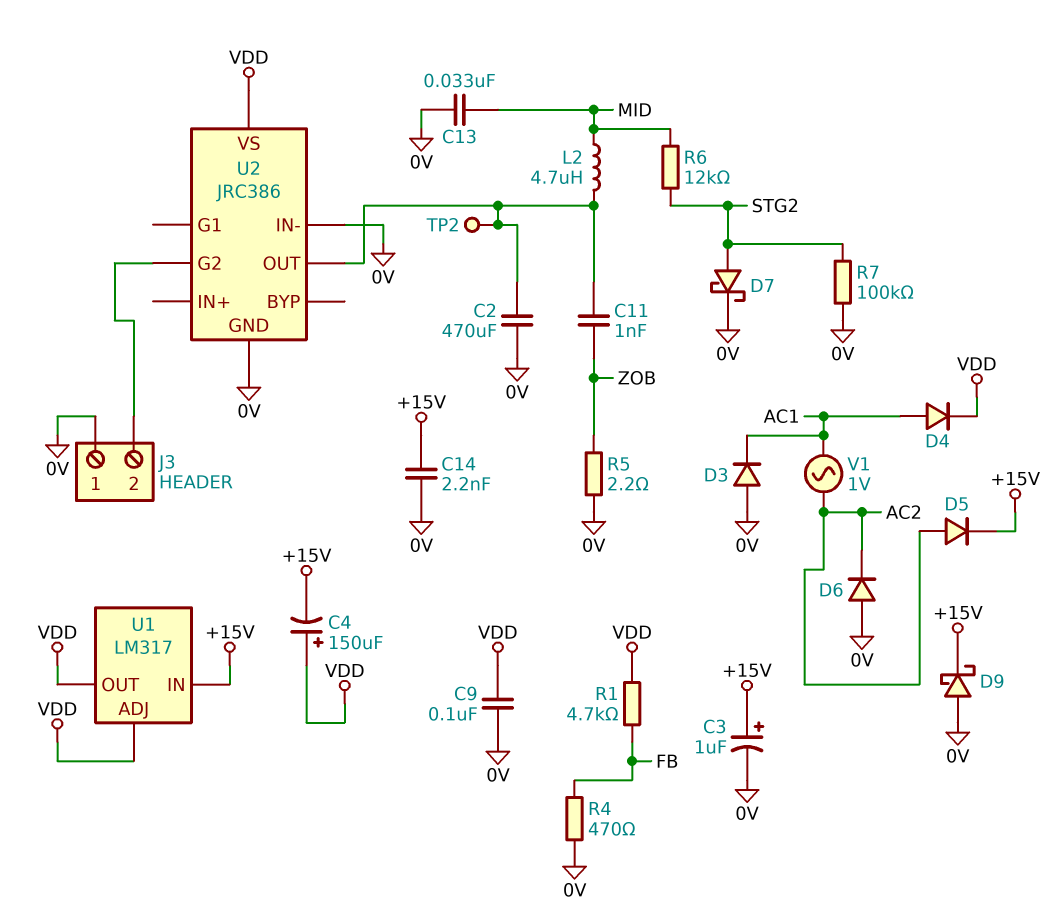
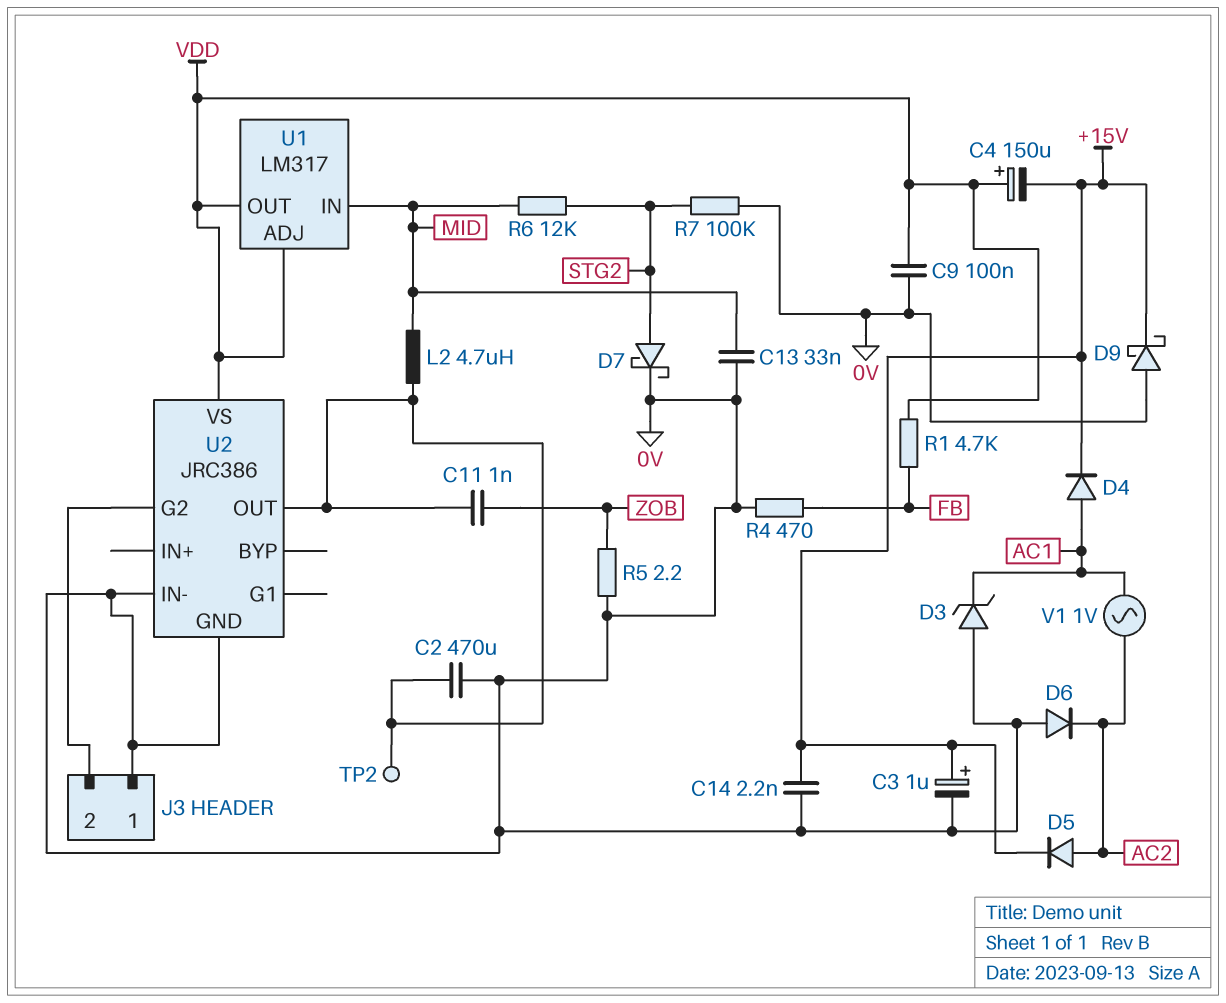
D3: diode (A 0V, K AC1) -> zener (A 0V, K AC1)
D4: diode (A AC1, K VDD) -> diode (A AC1, K +15V)
U1 pin IN: +15V -> MID

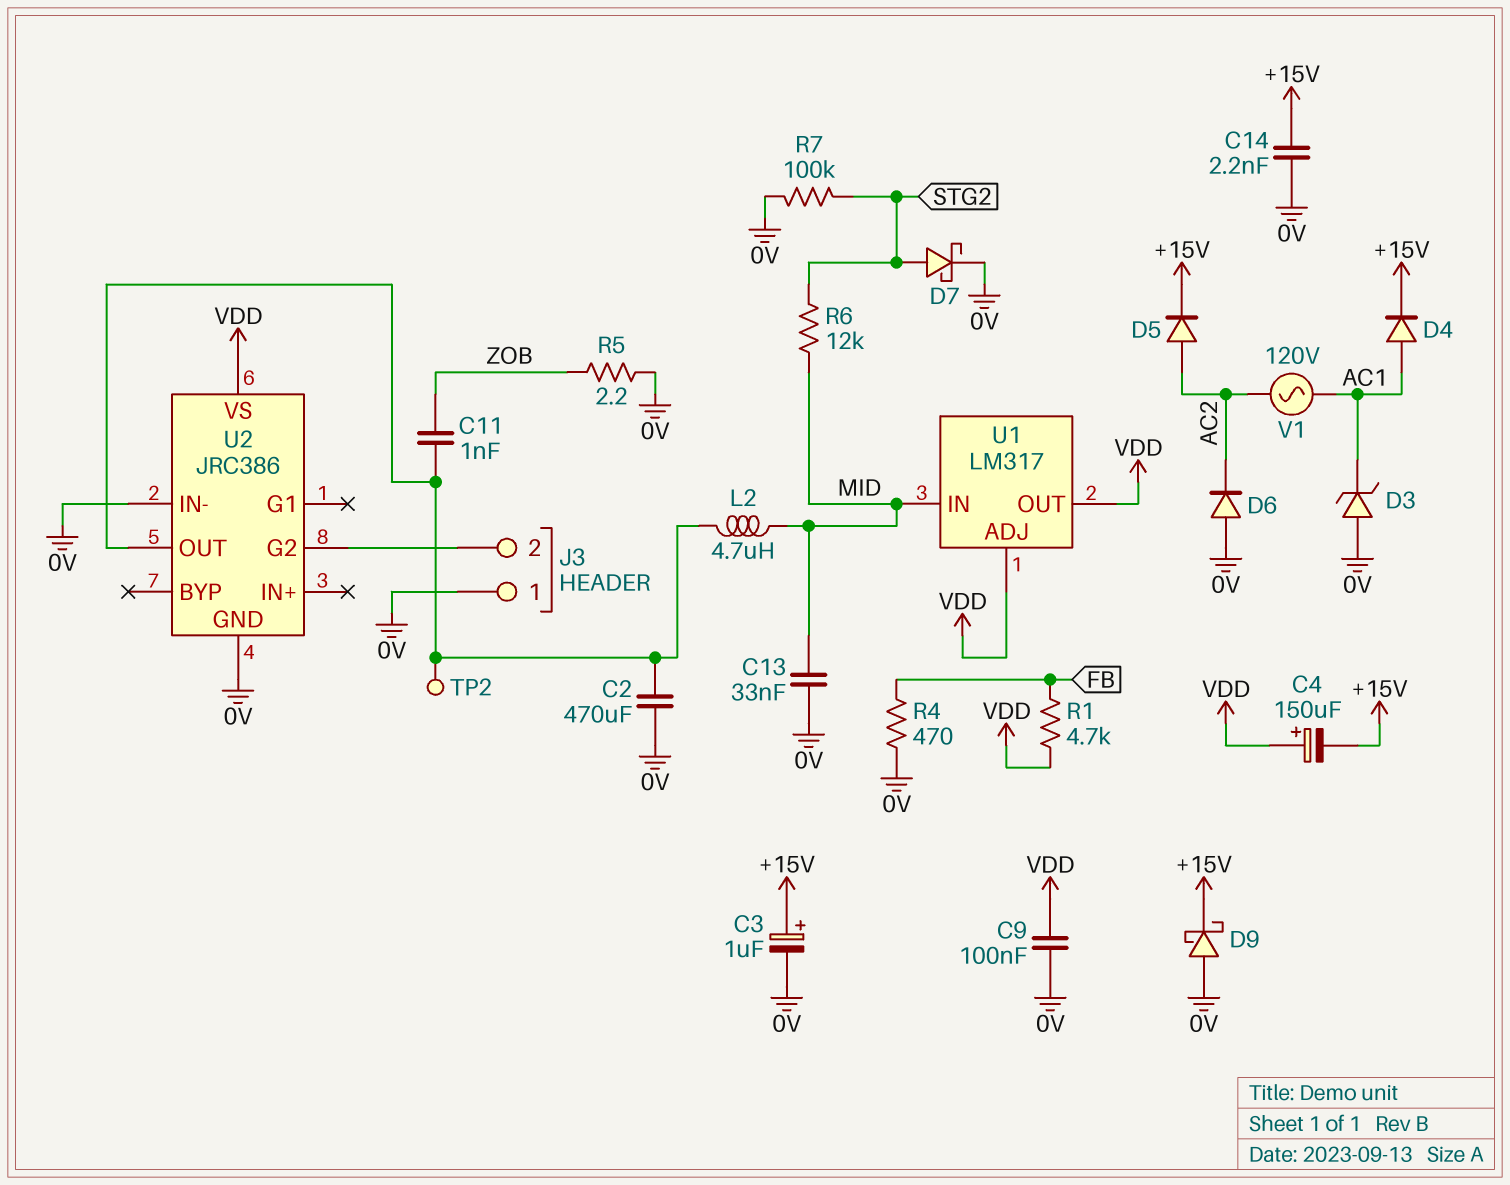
V1: AC 1V (AC1, AC2) -> AC 120V (AC1, AC2)

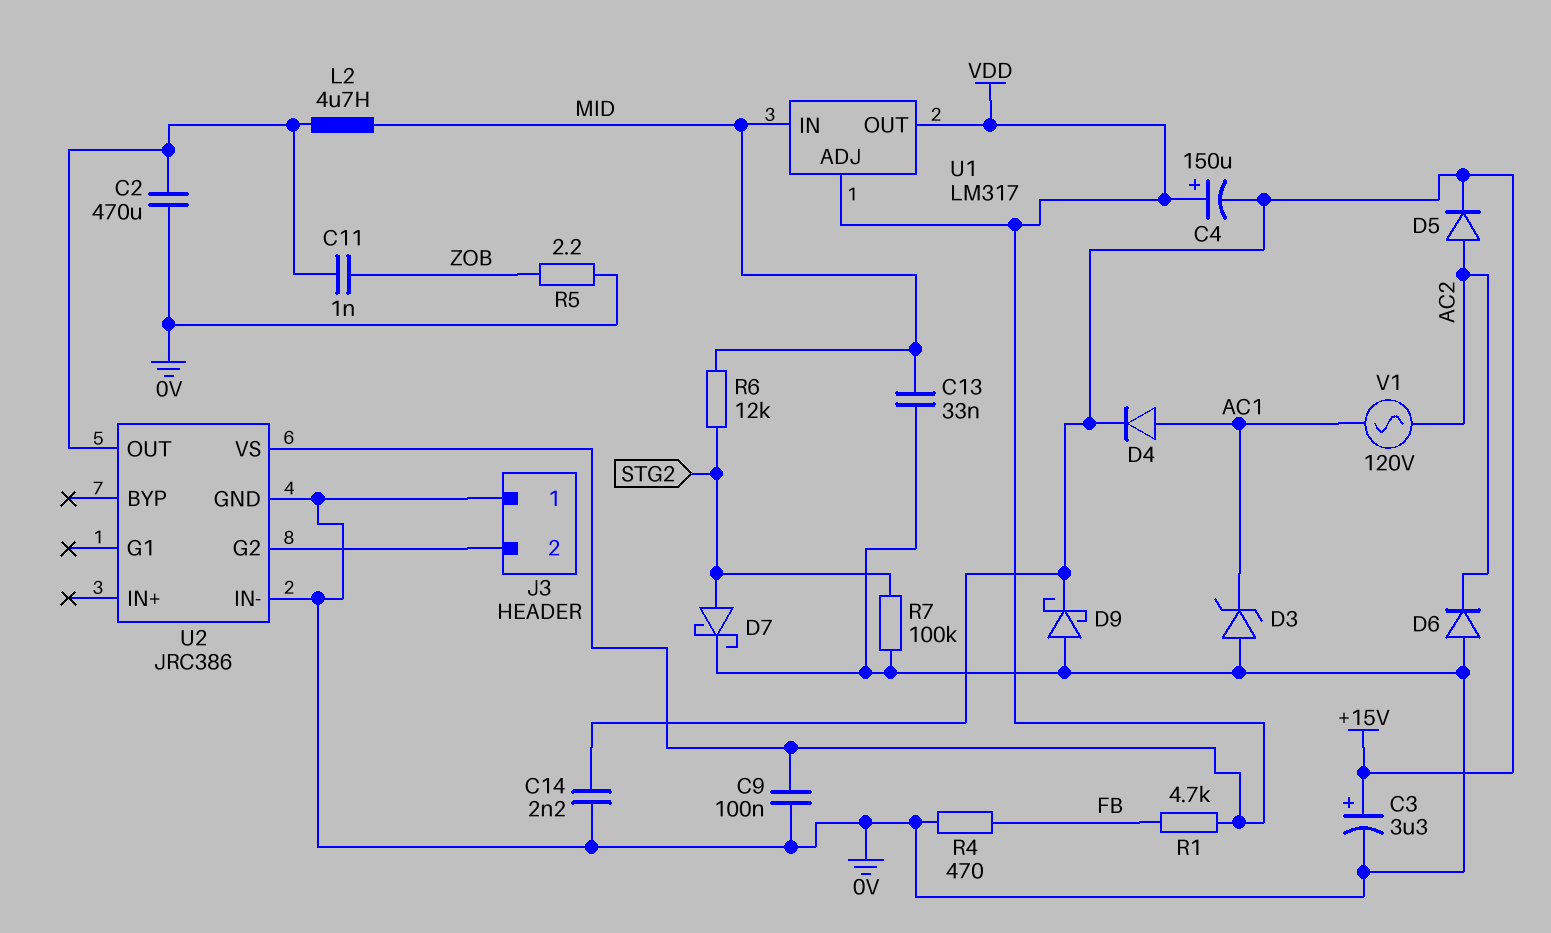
C3: 1uF (plus +15V, minus 0V) -> 3.3uF (plus +15V, minus 0V)
TP2: test point (U2/OUT) -> none

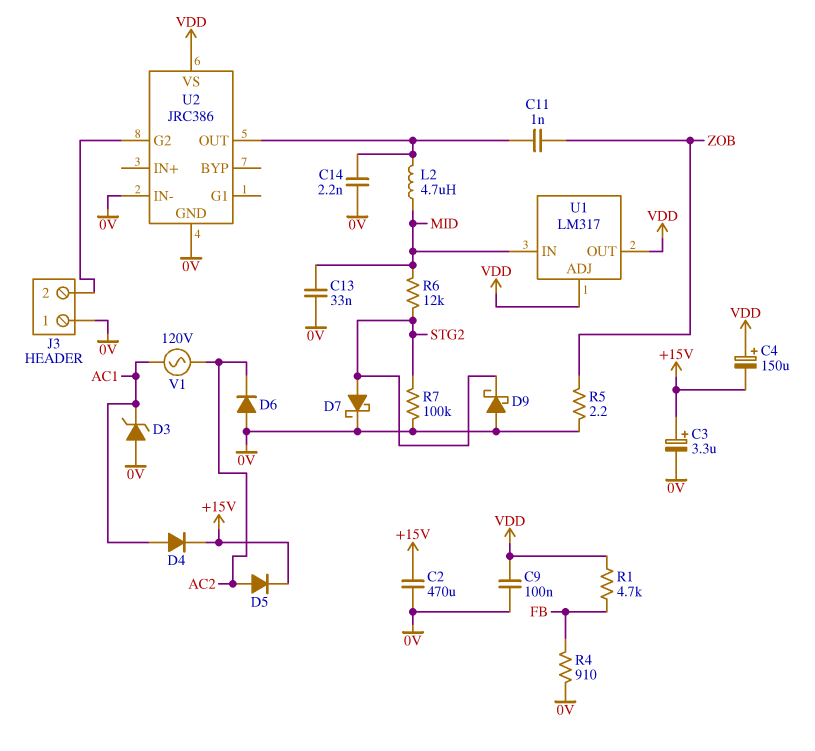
C2: 470uF (0V, U2/OUT) -> 470uF (+15V, 0V)
C14: 2.2nF (+15V, 0V) -> 2.2nF (0V, U2/OUT)
D9: schottky (A 0V, K +15V) -> schottky (A 0V, K STG2)
R4: 470 (0V, FB) -> 910 (0V, FB)

